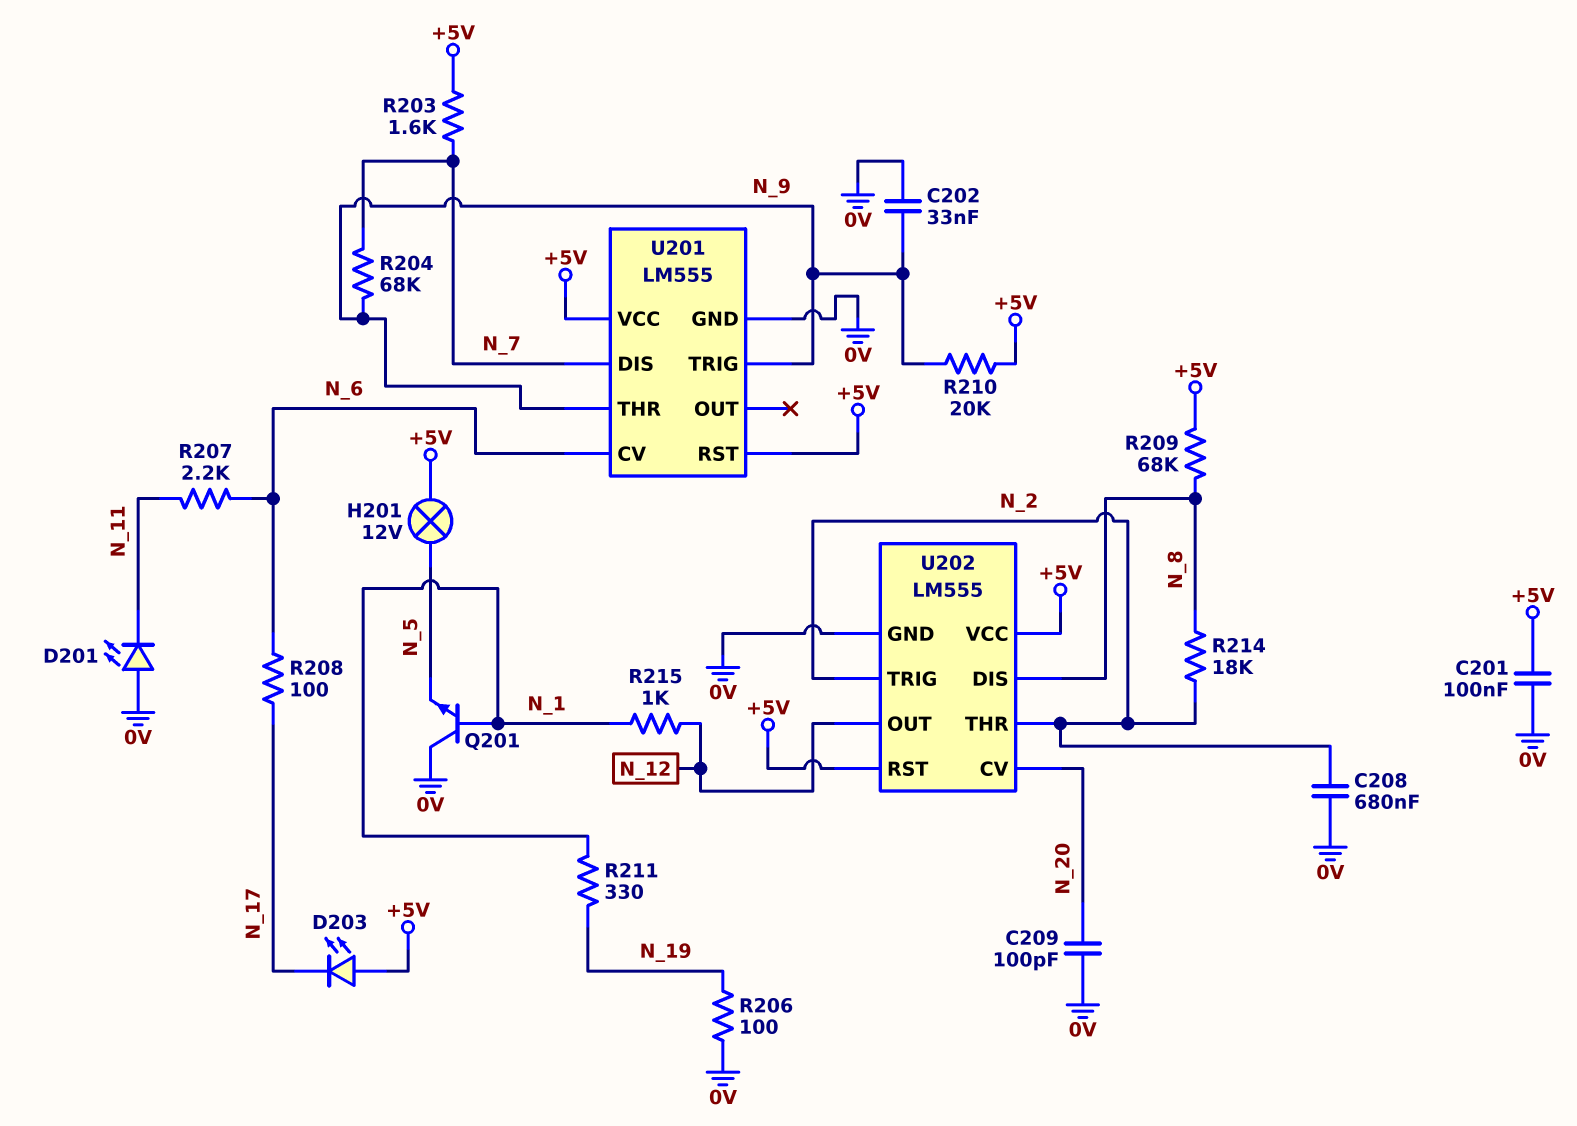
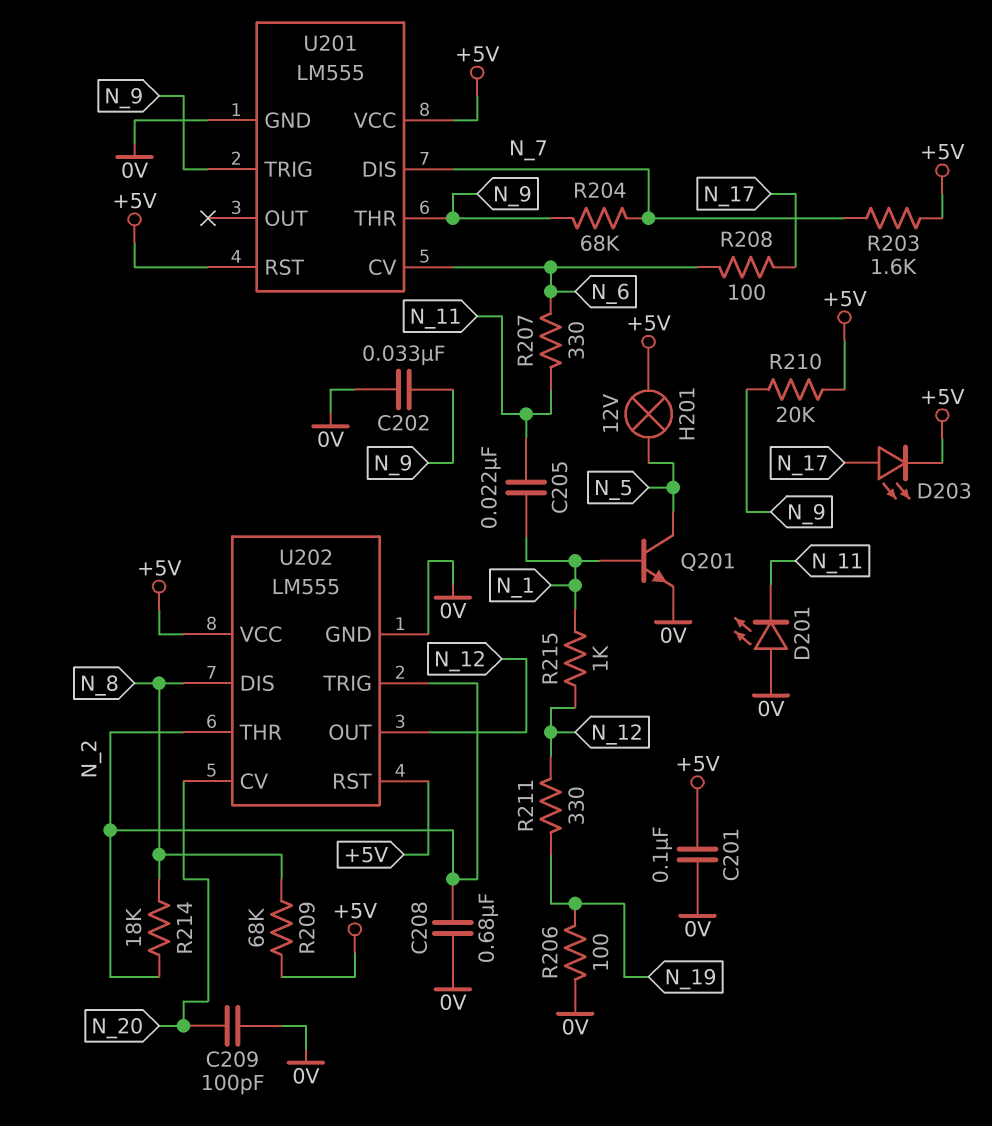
C205: none -> 22nF (N_1, N_11)
D203: LED (A +5V, K N_17) -> LED (A N_17, K +5V)
Q201: NPN (B N_1, C 0V, E N_5) -> NPN (B N_1, C N_5, E 0V)
R207: 2.2k (N_6, N_11) -> 330 (N_6, N_11)
R211: 330 (N_1, N_19) -> 330 (N_12, N_19)

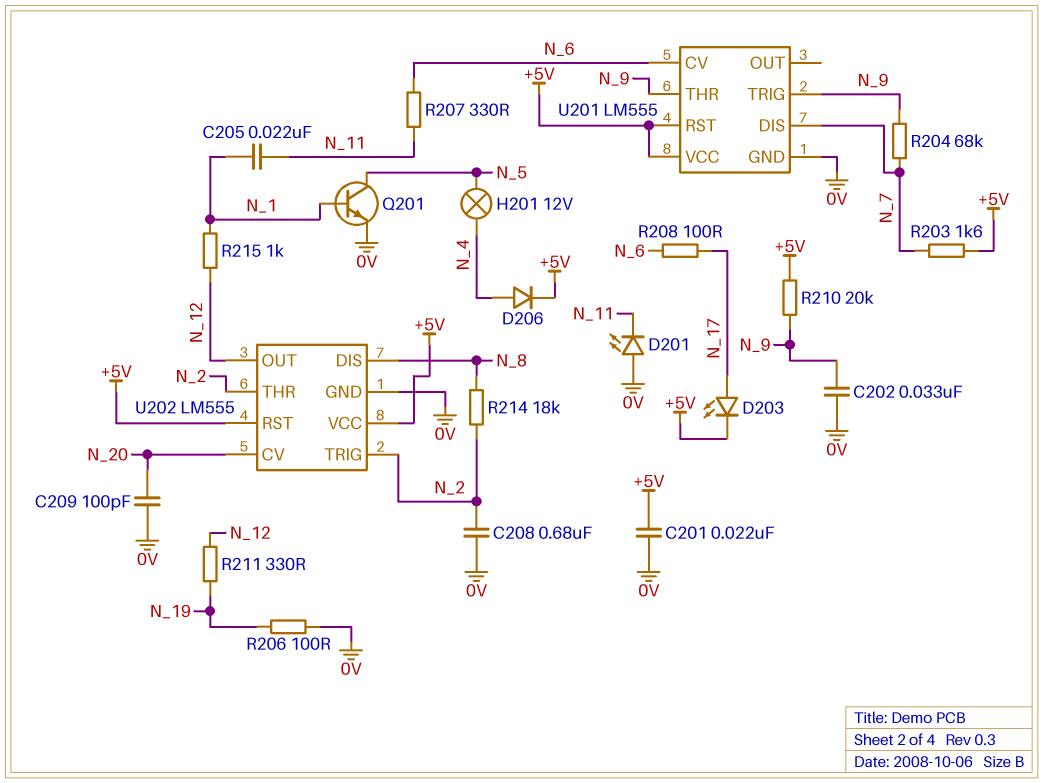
C201: 100nF (+5V, 0V) -> 22nF (+5V, 0V)
D206: none -> diode (A N_4, K +5V)
H201: lamp 12V (+5V, N_5) -> lamp 12V (N_4, N_5)
R209: 68k (+5V, N_8) -> none

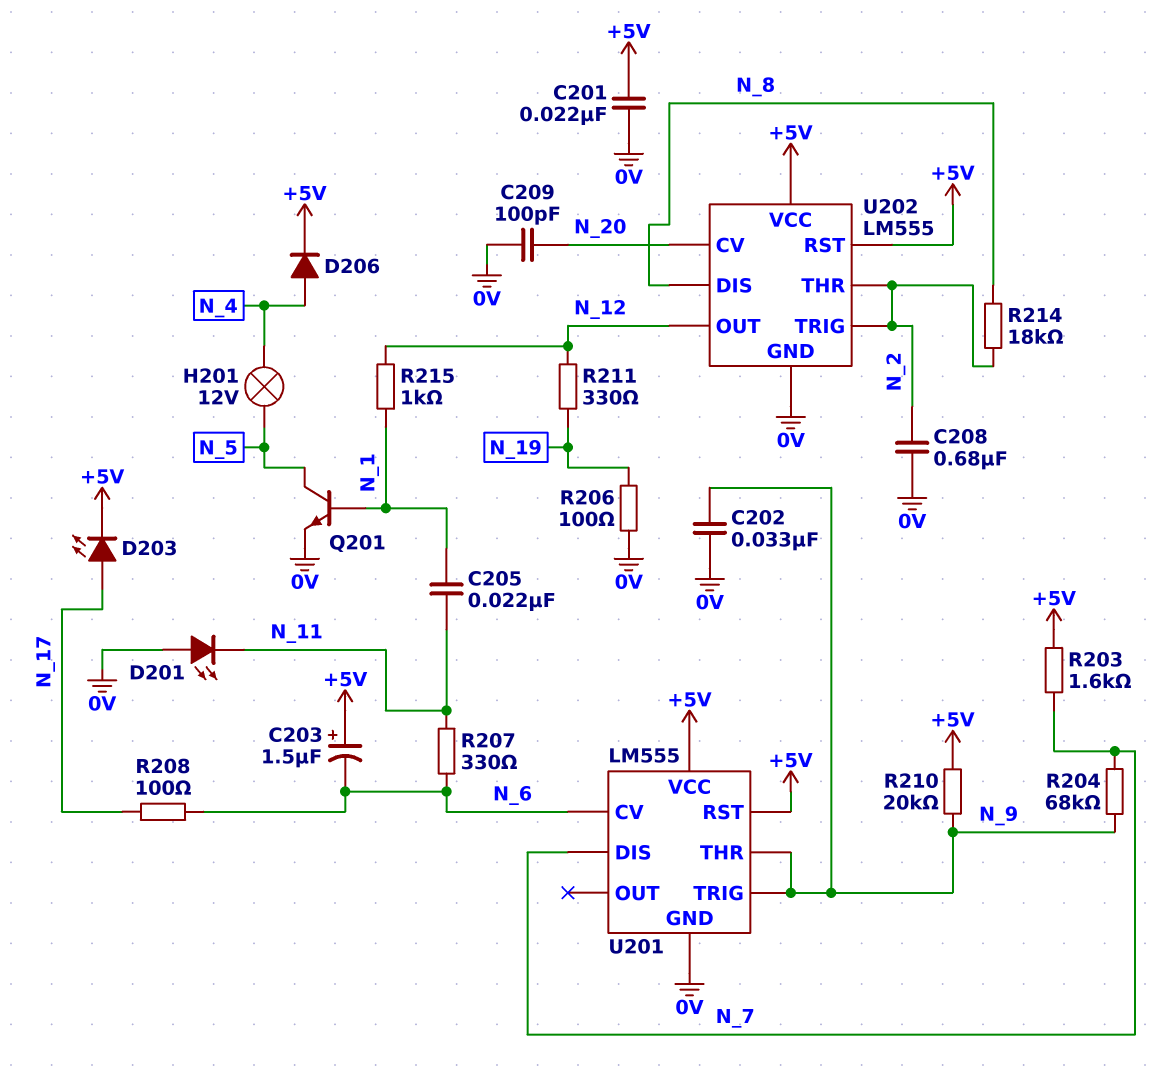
C203: none -> 1.5uF (plus +5V, minus N_6)

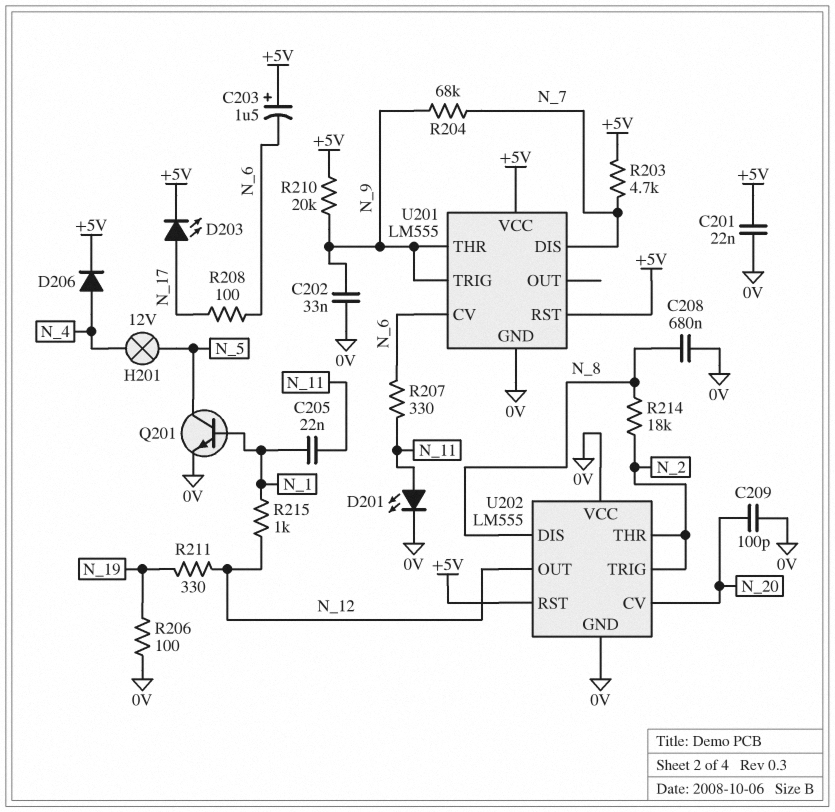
C208: 680nF (0V, N_2) -> 680nF (0V, N_8)
D201: LED (A 0V, K N_11) -> LED (A N_11, K 0V)
R203: 1.6k (+5V, N_7) -> 4.7k (+5V, N_7)
U202 pin VCC: +5V -> 0V

